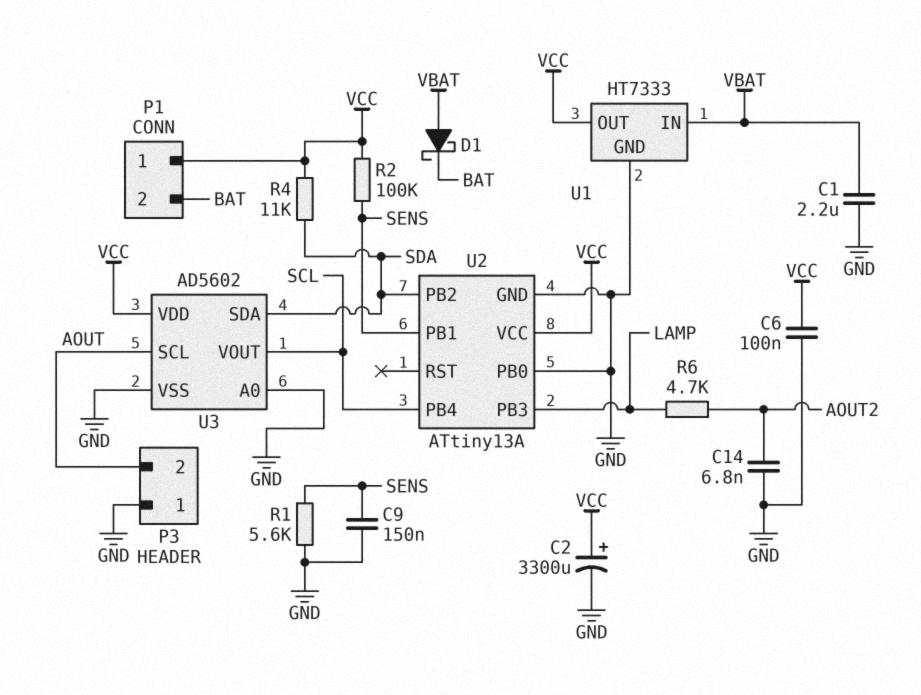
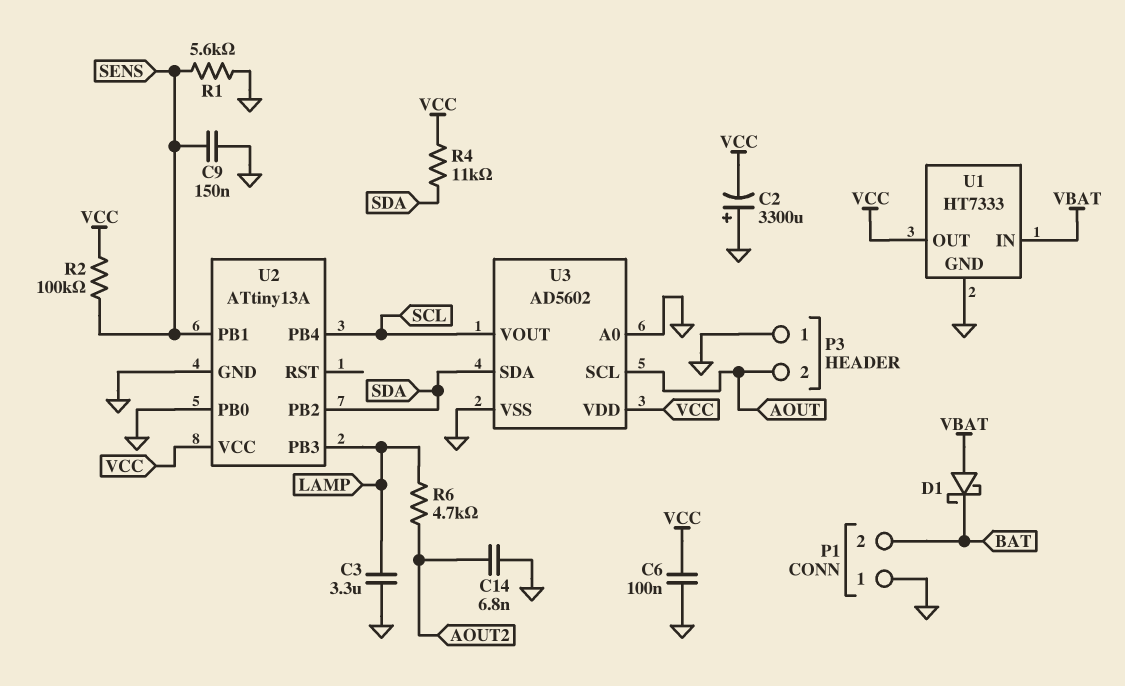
C1: 2.2uF (GND, VBAT) -> none
C2: 3300uF (plus VCC, minus GND) -> 3300uF (plus GND, minus VCC)
C3: none -> 3.3uF (GND, LAMP)
P1 pin 1: VCC -> GND

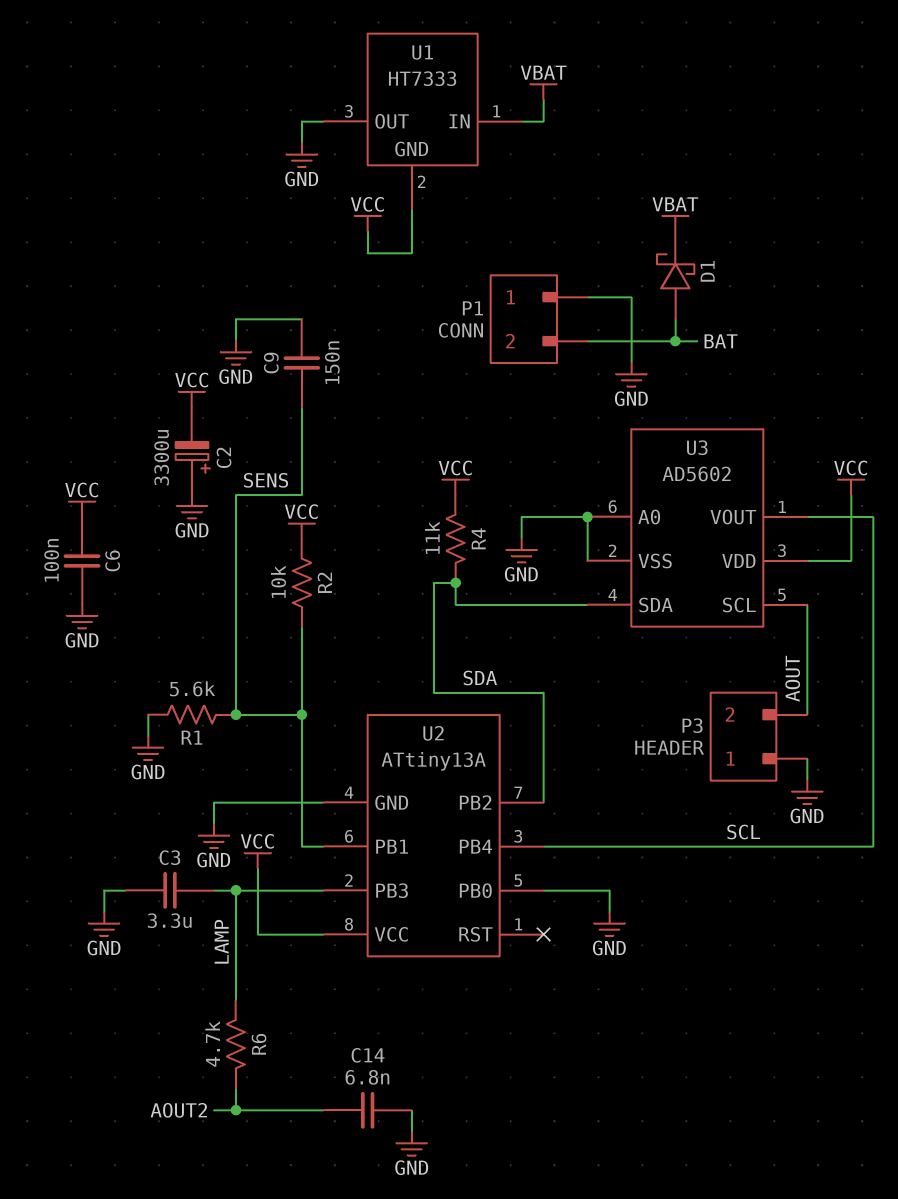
D1: schottky (A VBAT, K BAT) -> schottky (A BAT, K VBAT)
R2: 100k (SENS, VCC) -> 10k (SENS, VCC)
U1 pin GND: GND -> VCC
U1 pin OUT: VCC -> GND

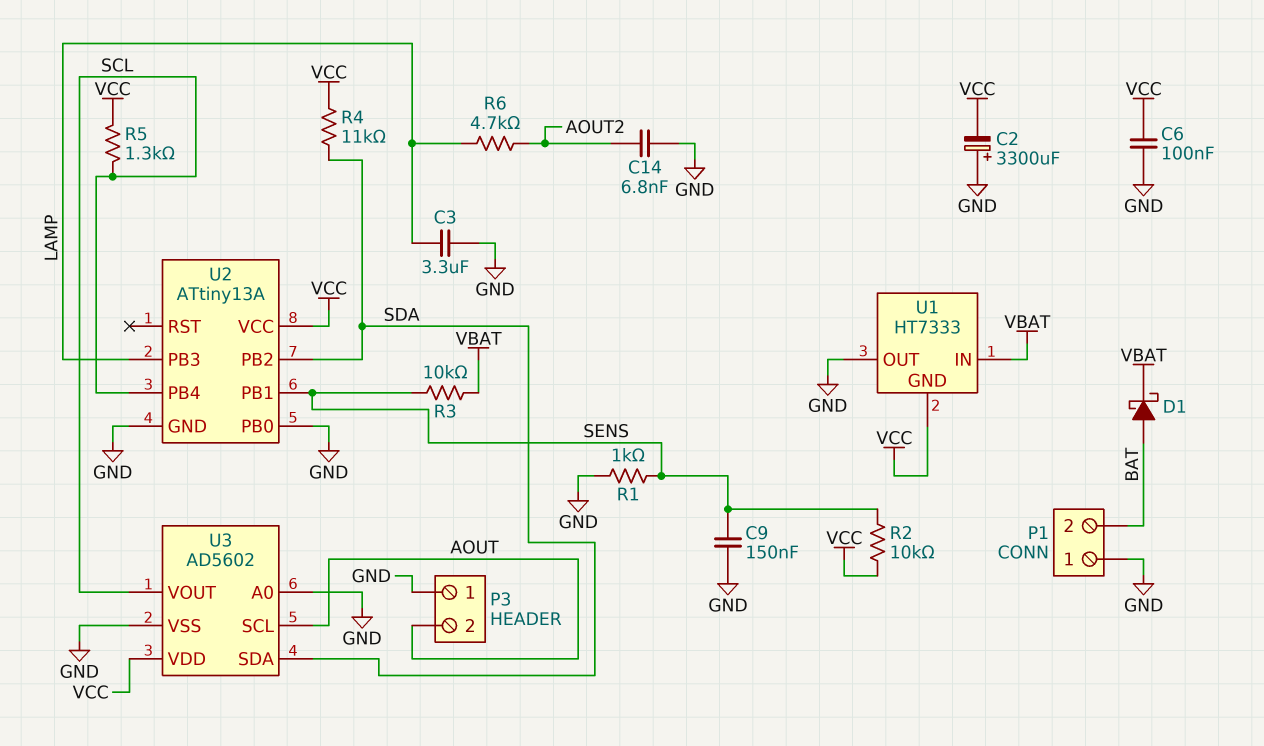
R1: 5.6k (GND, SENS) -> 1k (GND, SENS)
R3: none -> 10k (SENS, VBAT)
R5: none -> 1.3k (SCL, VCC)

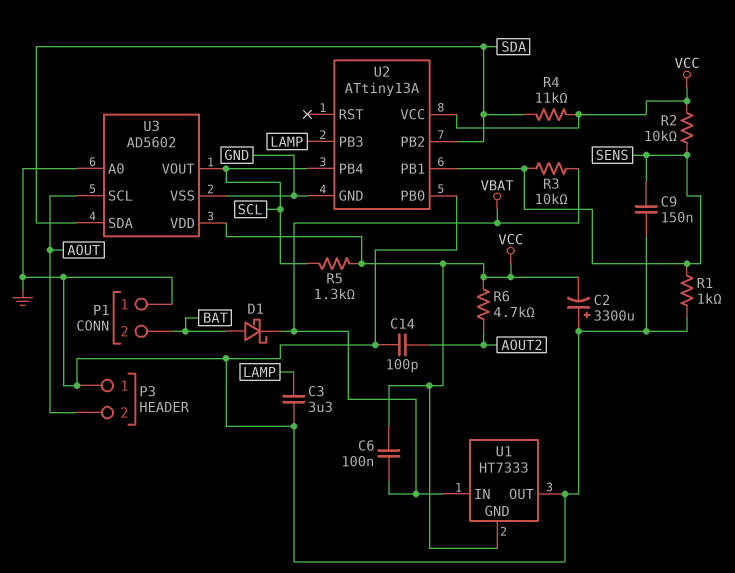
C6: 100nF (GND, VCC) -> 100nF (VBAT, VCC)
C14: 6.8nF (AOUT2, GND) -> 100pF (AOUT2, GND)
R6: 4.7k (AOUT2, LAMP) -> 4.7k (AOUT2, VCC)

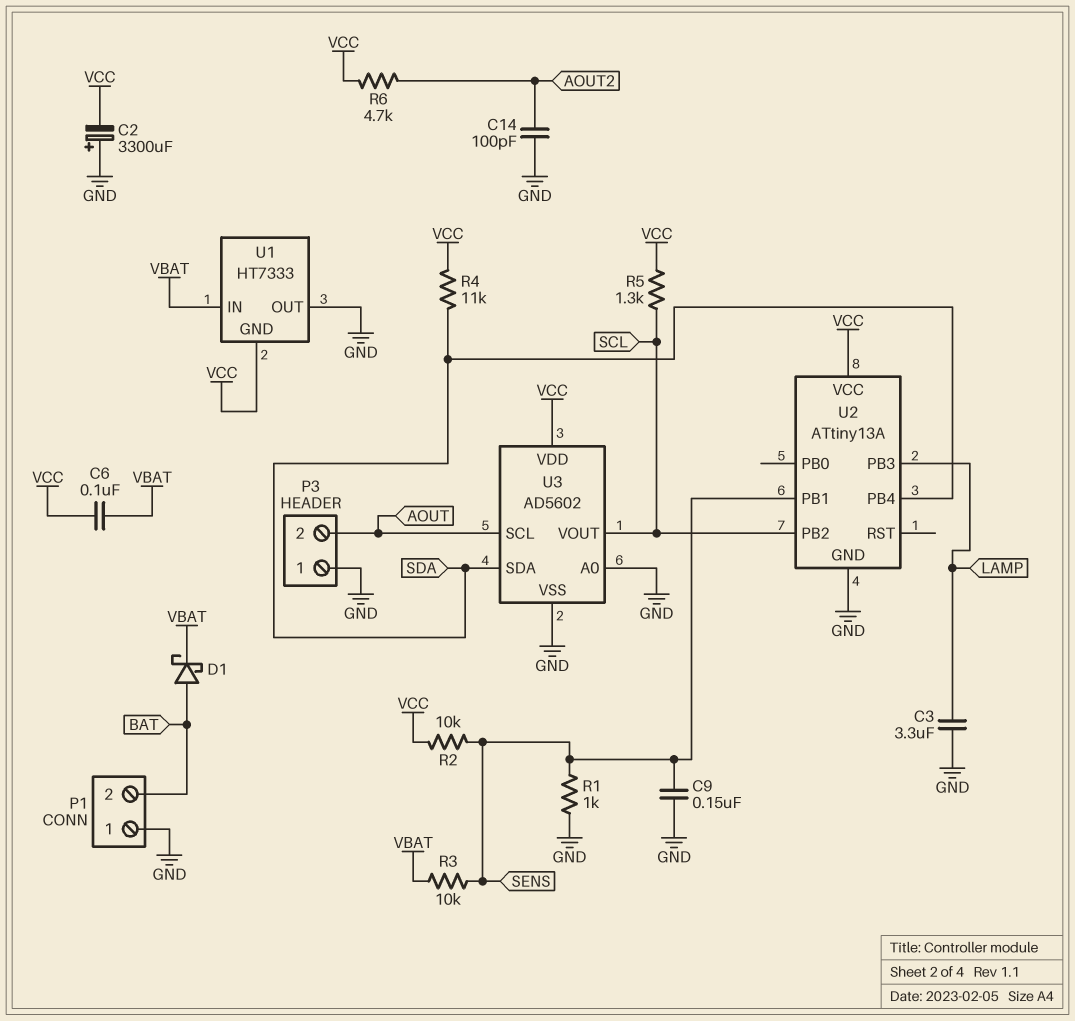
U2 pin PB0: GND -> none
U2 pin PB2: SDA -> SCL
U2 pin PB4: SCL -> SDA

